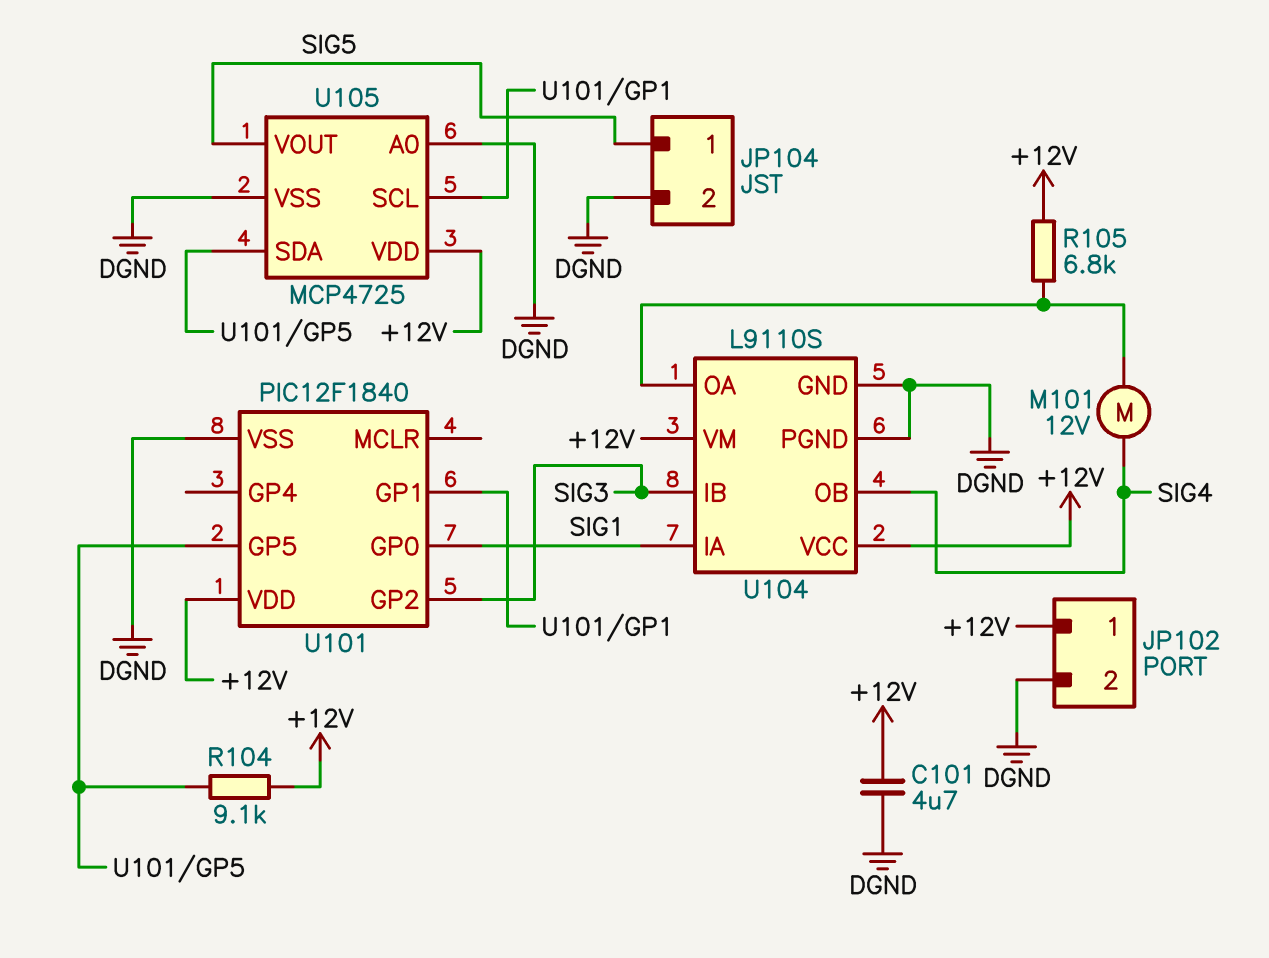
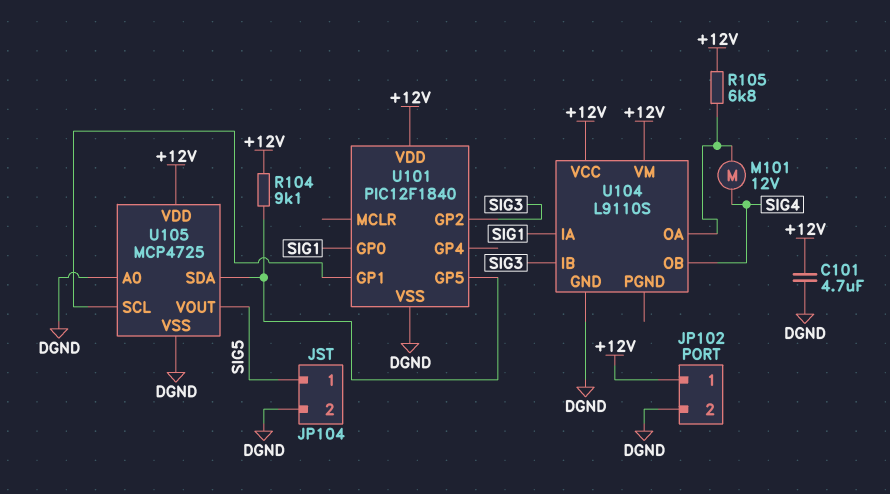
U104 pin PGND: DGND -> none

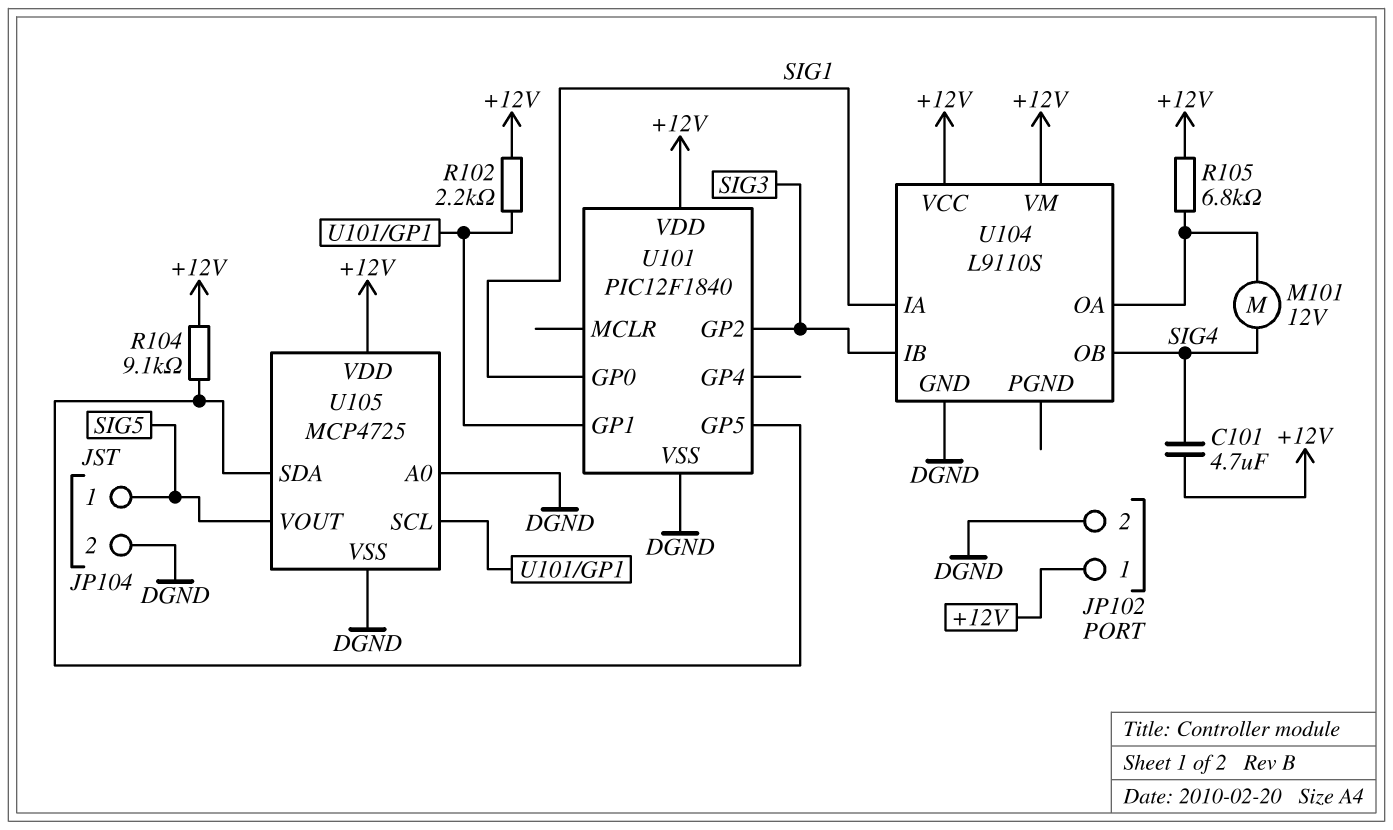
C101: 4.7uF (+12V, DGND) -> 4.7uF (+12V, SIG4)
R102: none -> 2.2k (+12V, U101/GP1)

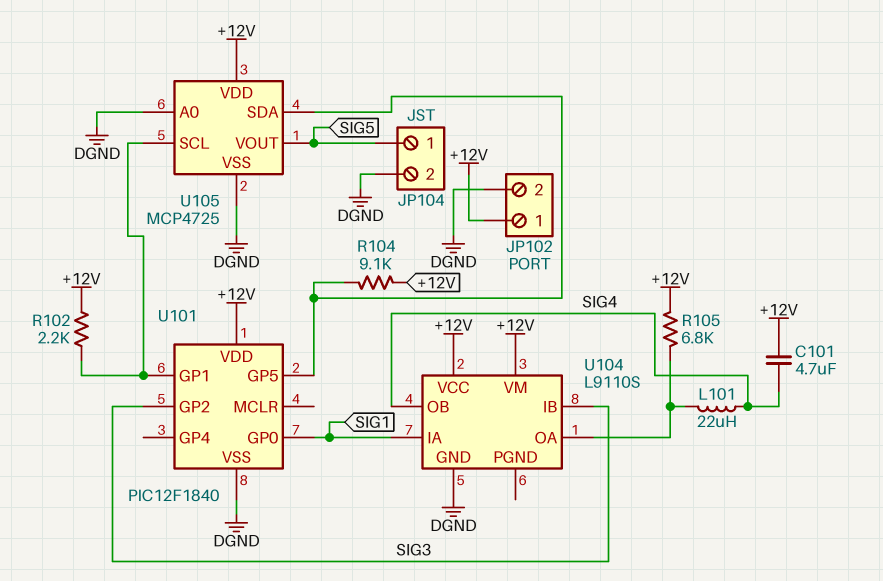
L101: none -> 22uH (SIG4, U104/OA)
M101: motor 12V (SIG4, U104/OA) -> none

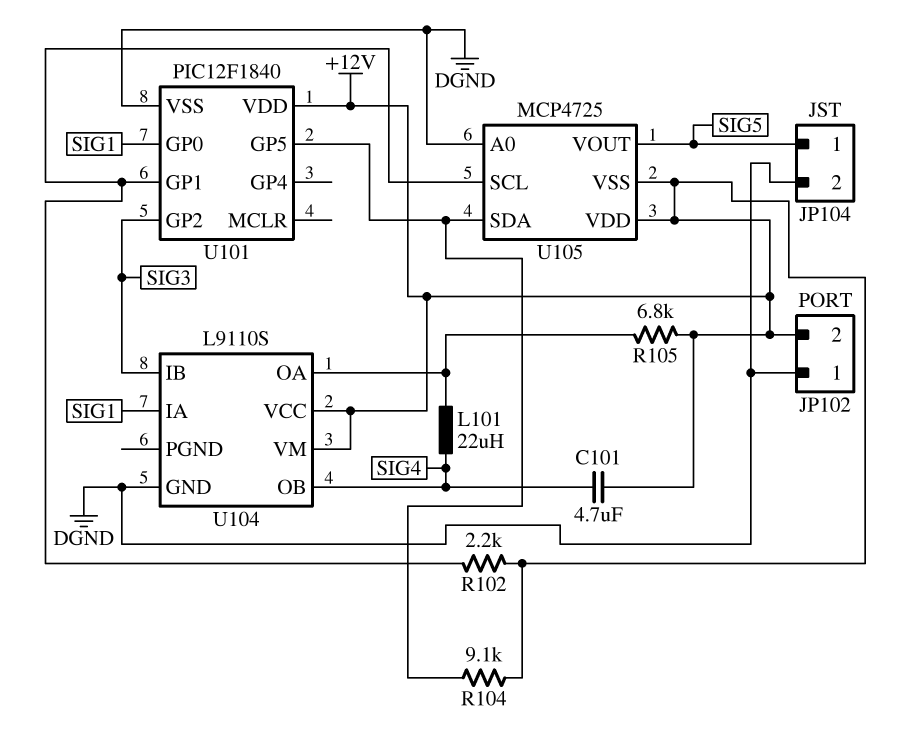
JP102 pin 1: +12V -> DGND
JP102 pin 2: DGND -> +12V
U105 pin VSS: DGND -> +12V

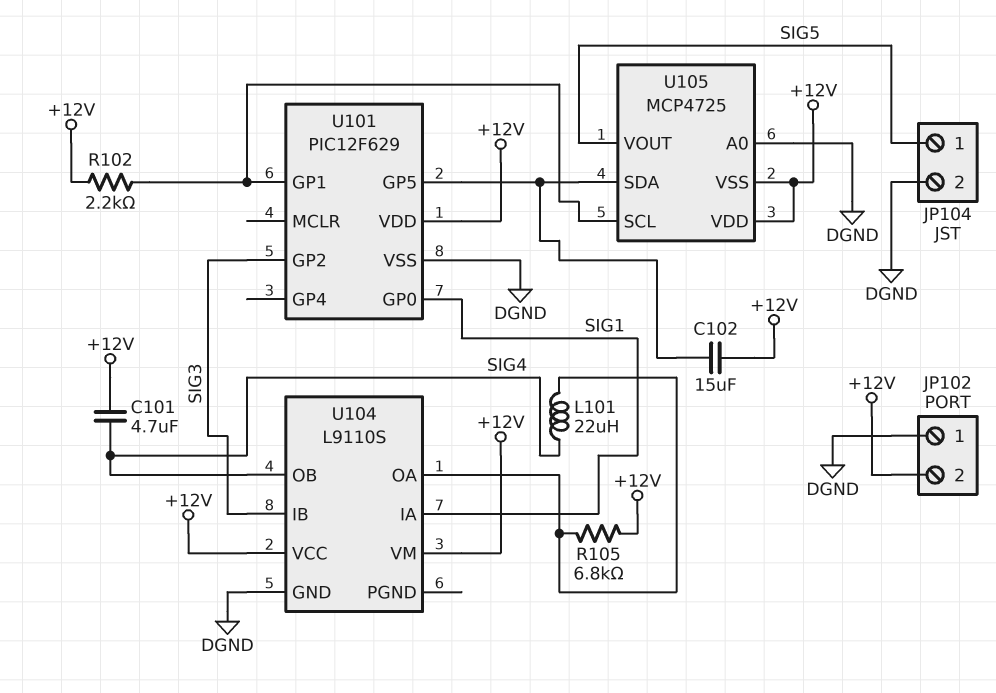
C102: none -> 15uF (+12V, U101/GP5)
R104: 9.1k (+12V, U101/GP5) -> none
U101: PIC12F1840 -> PIC12F629

